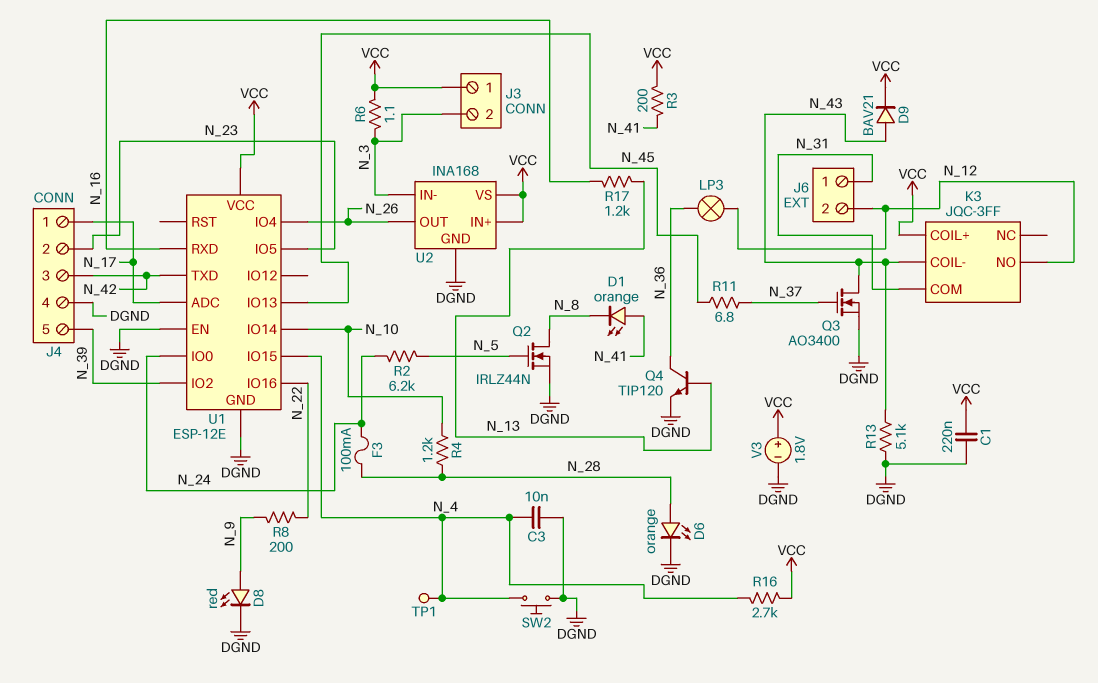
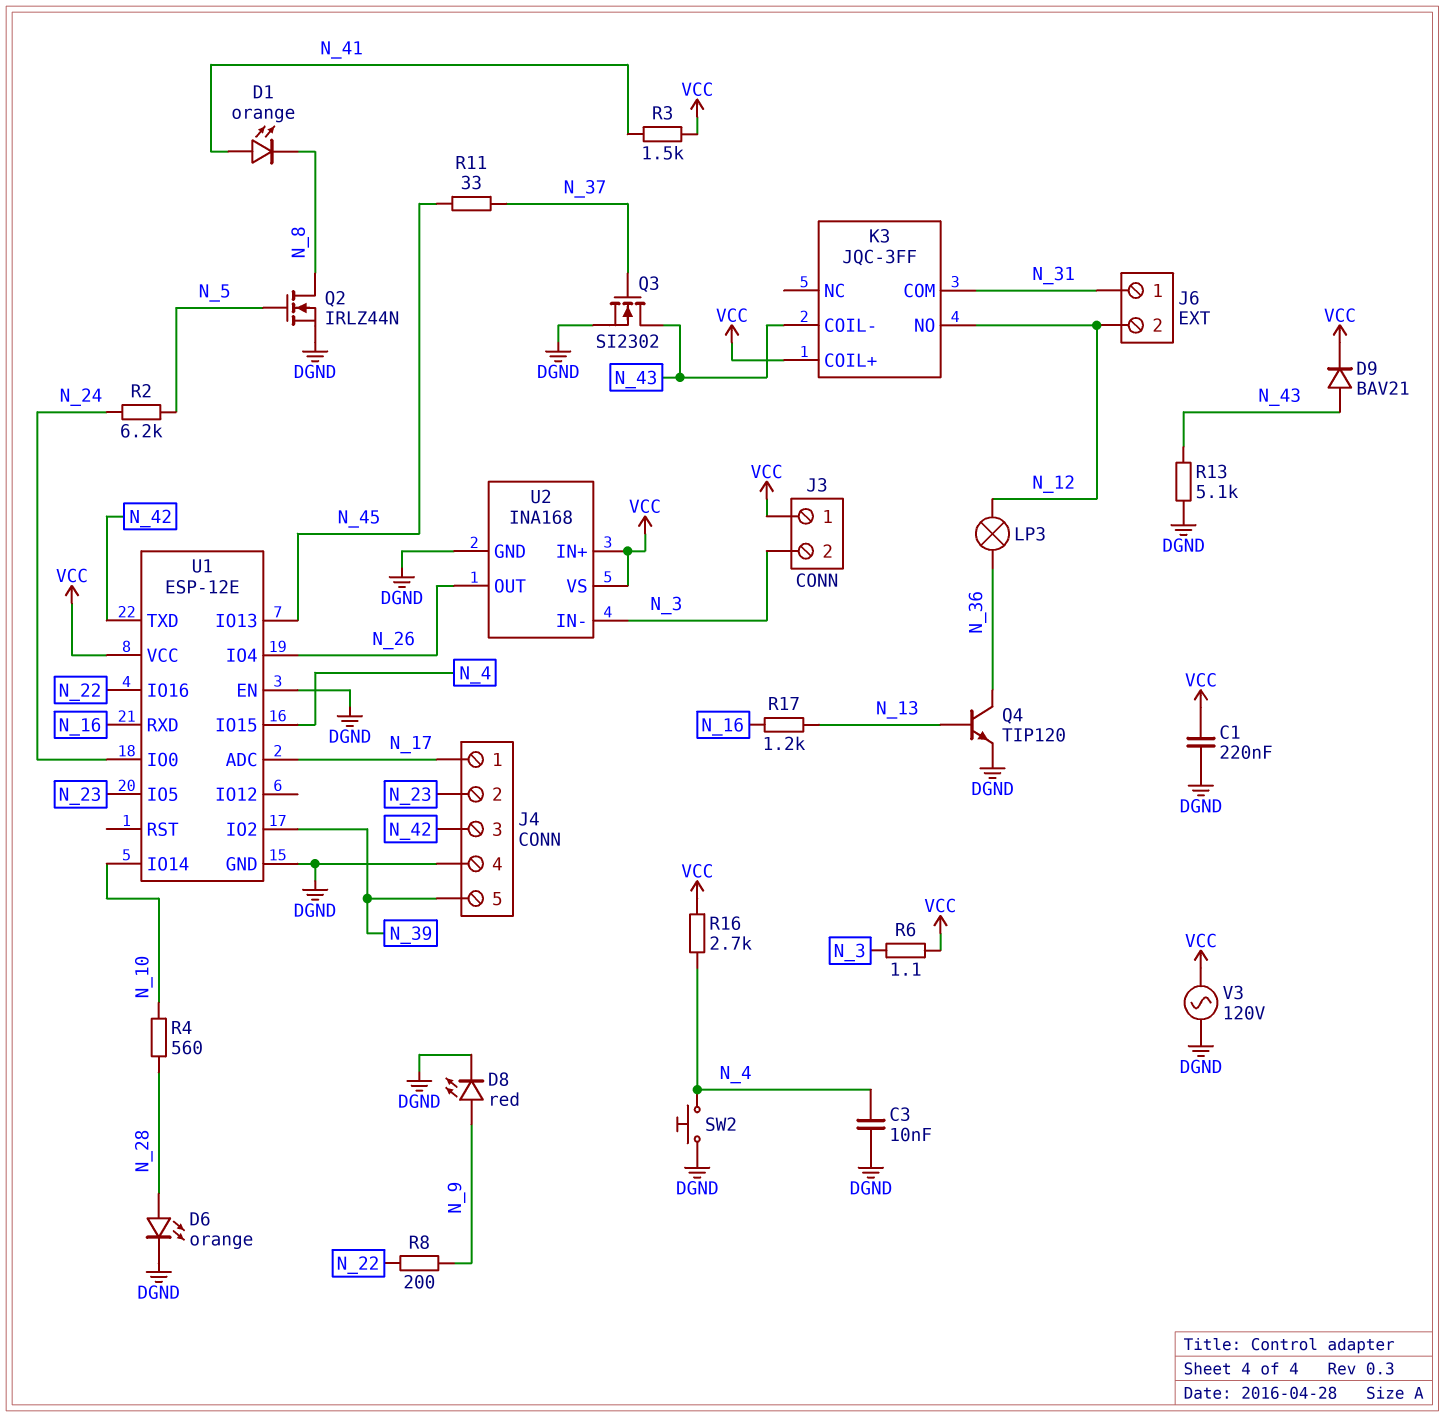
F3: 100mA (N_24, N_28) -> none
Q3: NMOS AO3400 (G N_37, D N_43, S DGND) -> NMOS SI2302 (G N_37, D N_43, S DGND)
R3: 200 (N_41, VCC) -> 1.5k (N_41, VCC)
R4: 1.2k (N_10, N_28) -> 560 (N_10, N_28)
R11: 6.8 (N_37, N_45) -> 33 (N_37, N_45)
TP1: test point (N_4) -> none
V3: 1.8V (plus VCC, minus DGND) -> AC 120V (DGND, VCC)

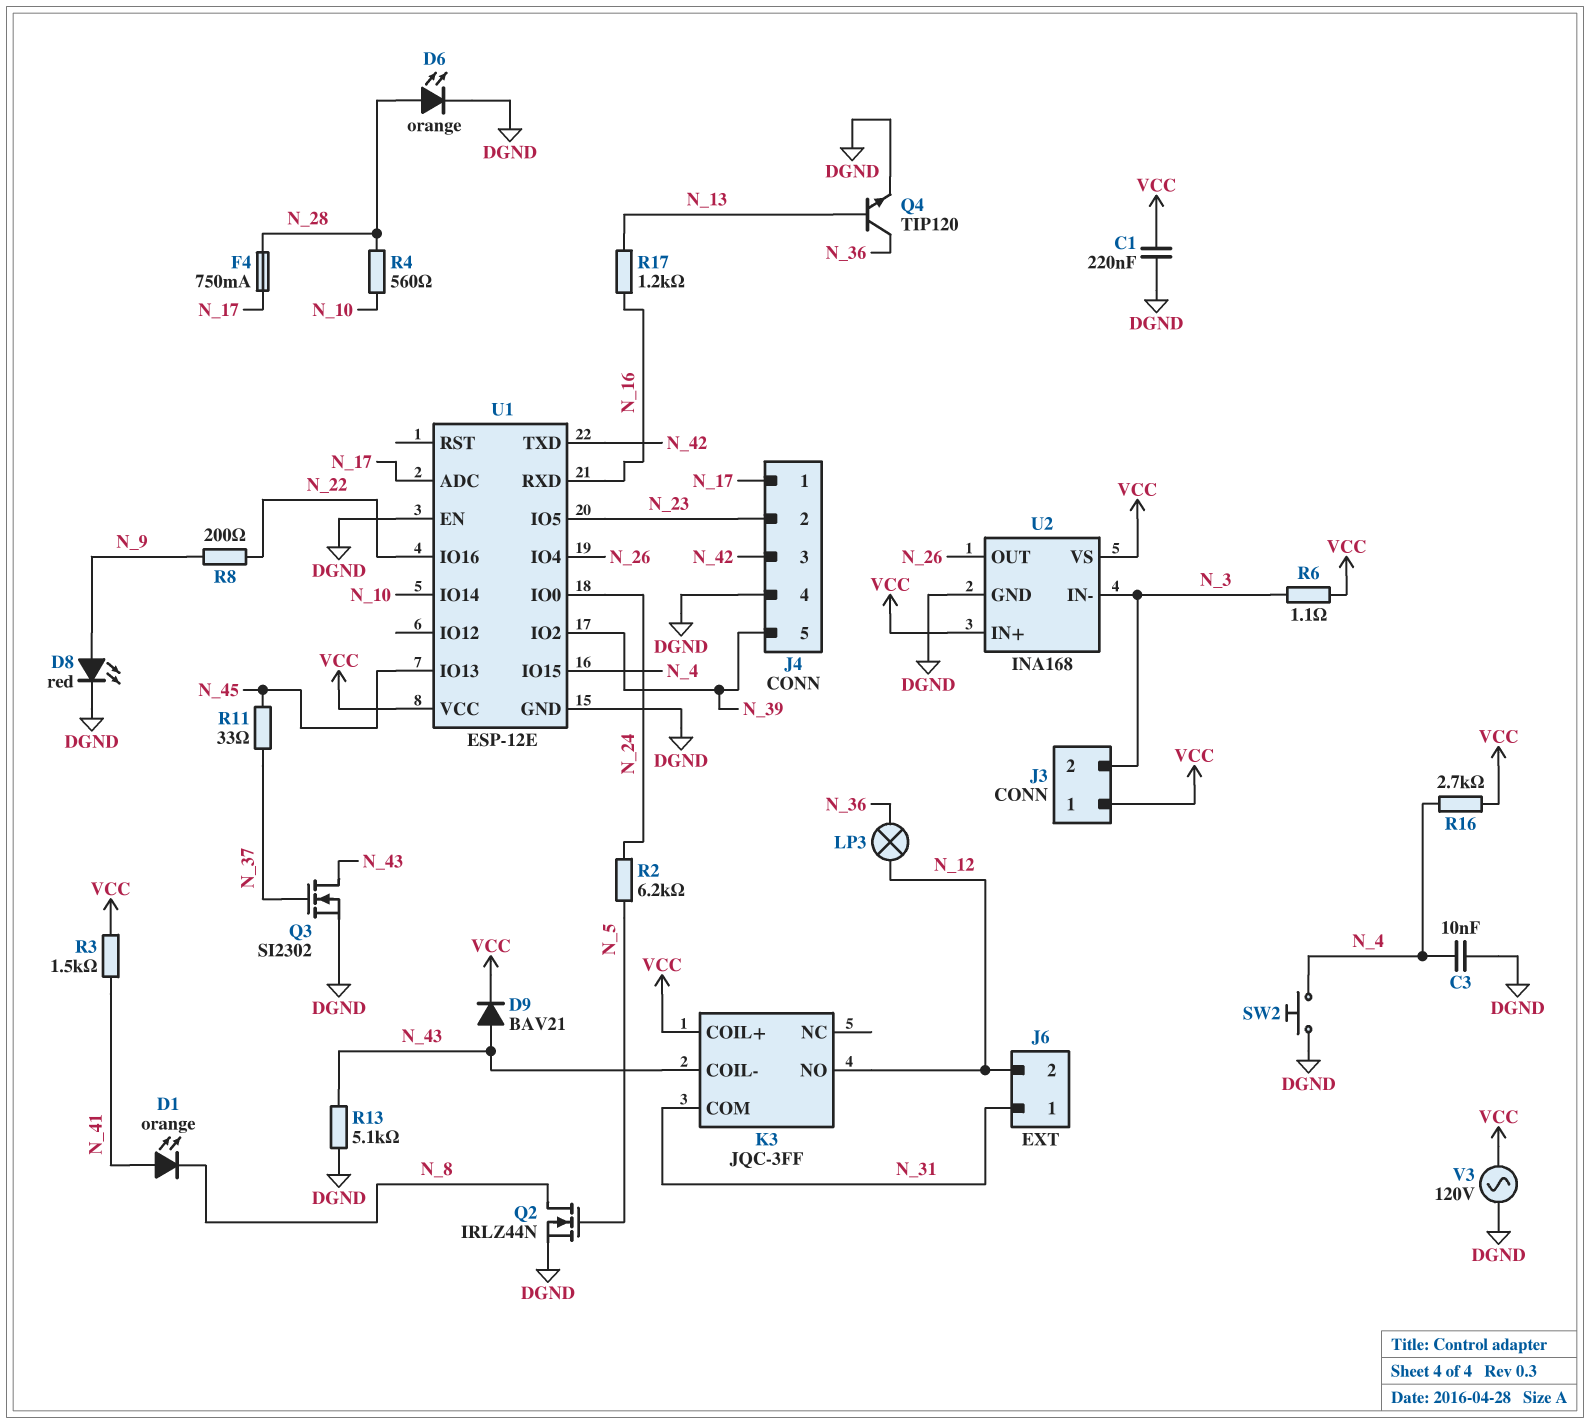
F4: none -> 750mA (N_17, N_28)

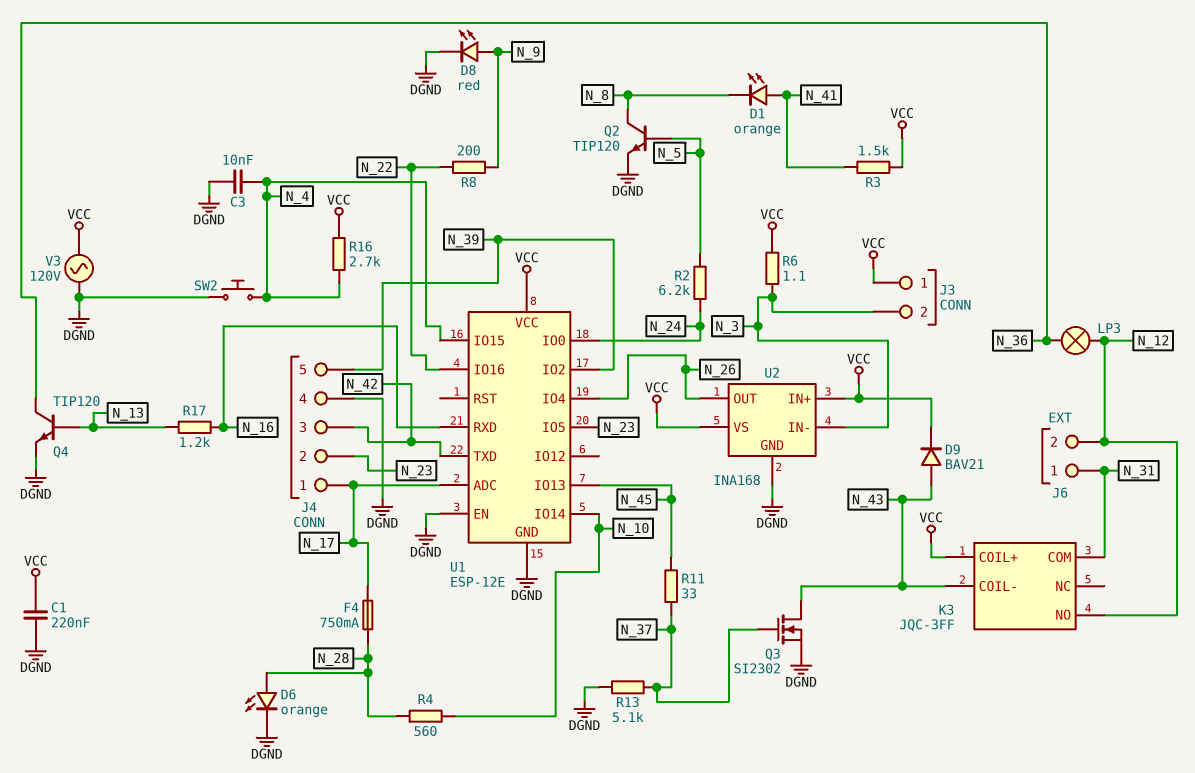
Q2: NMOS IRLZ44N (G N_5, D N_8, S DGND) -> NPN TIP120 (B N_5, C N_8, E DGND)
R13: 5.1k (DGND, N_43) -> 5.1k (DGND, N_37)

